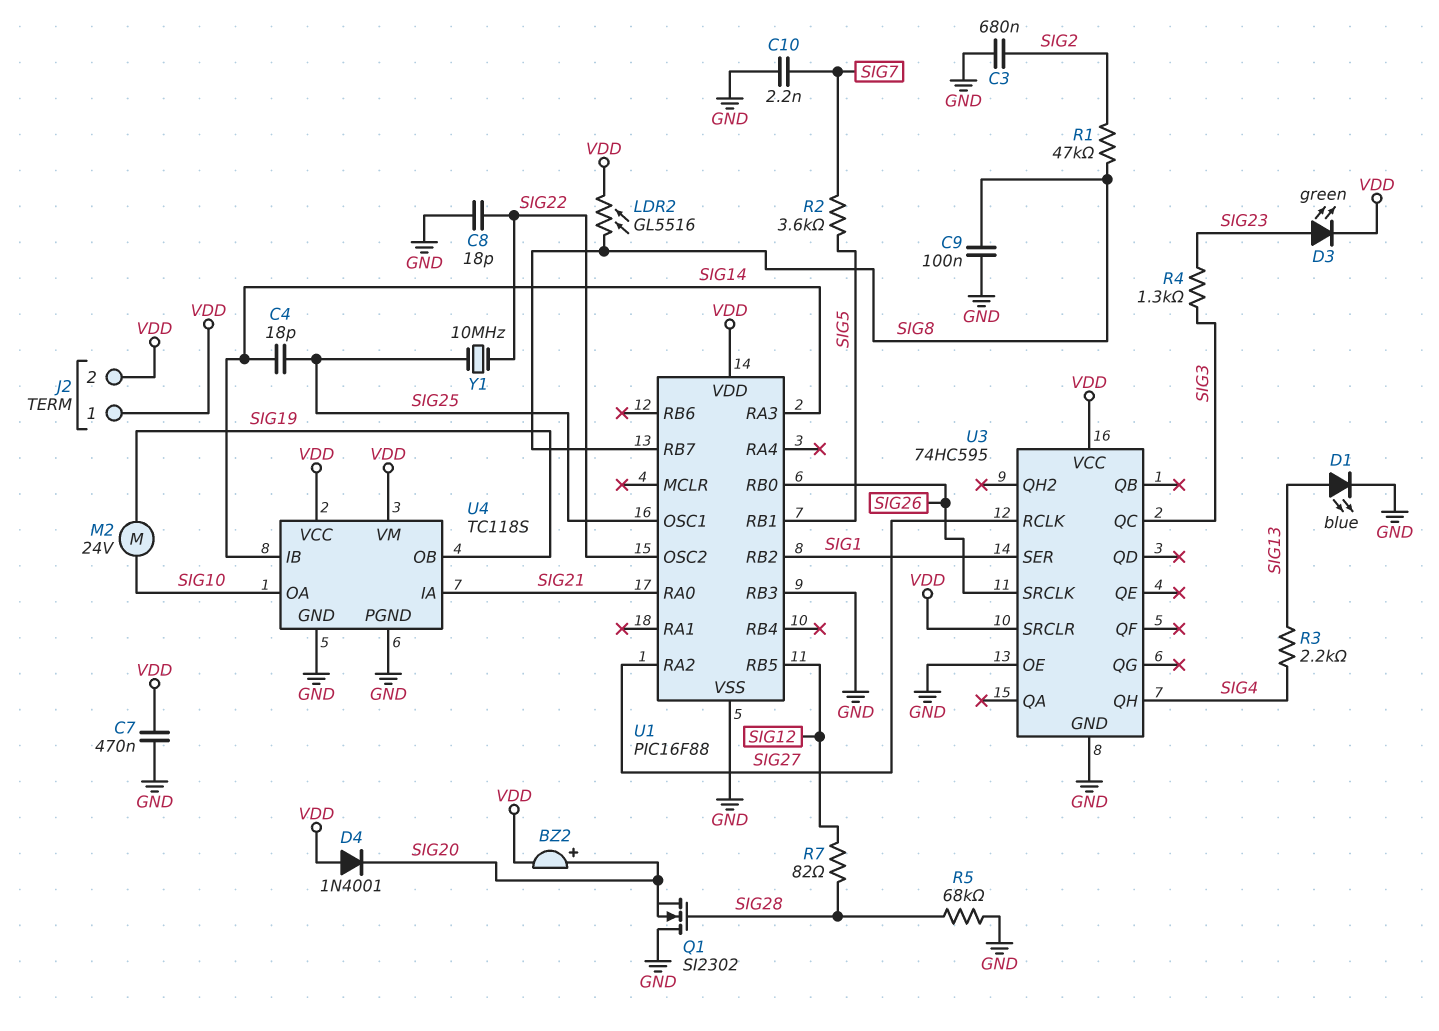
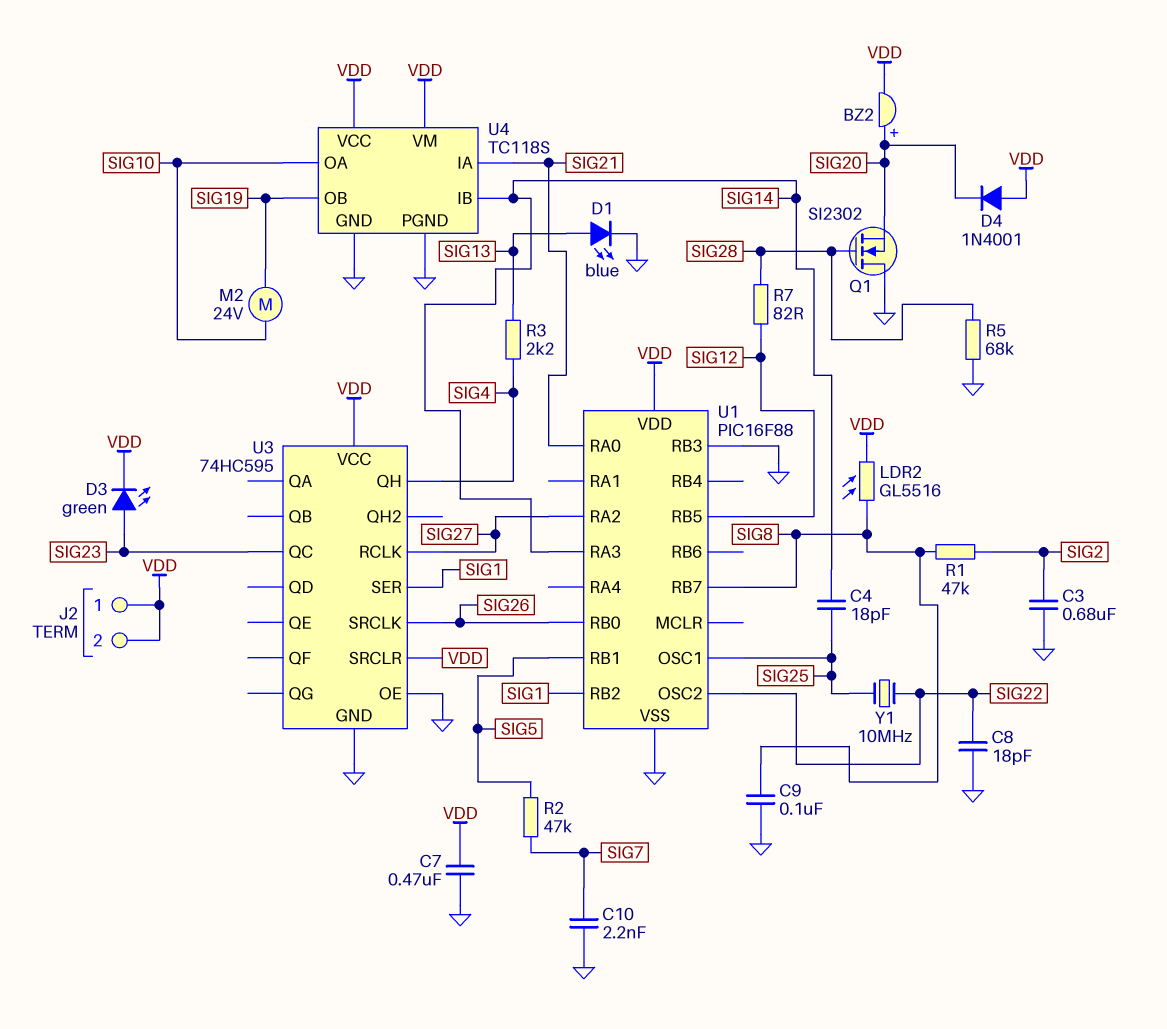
R2: 3.6k (SIG5, SIG7) -> 47k (SIG5, SIG7)
R4: 1.3k (SIG3, SIG23) -> none
U3 pin QC: SIG3 -> SIG23

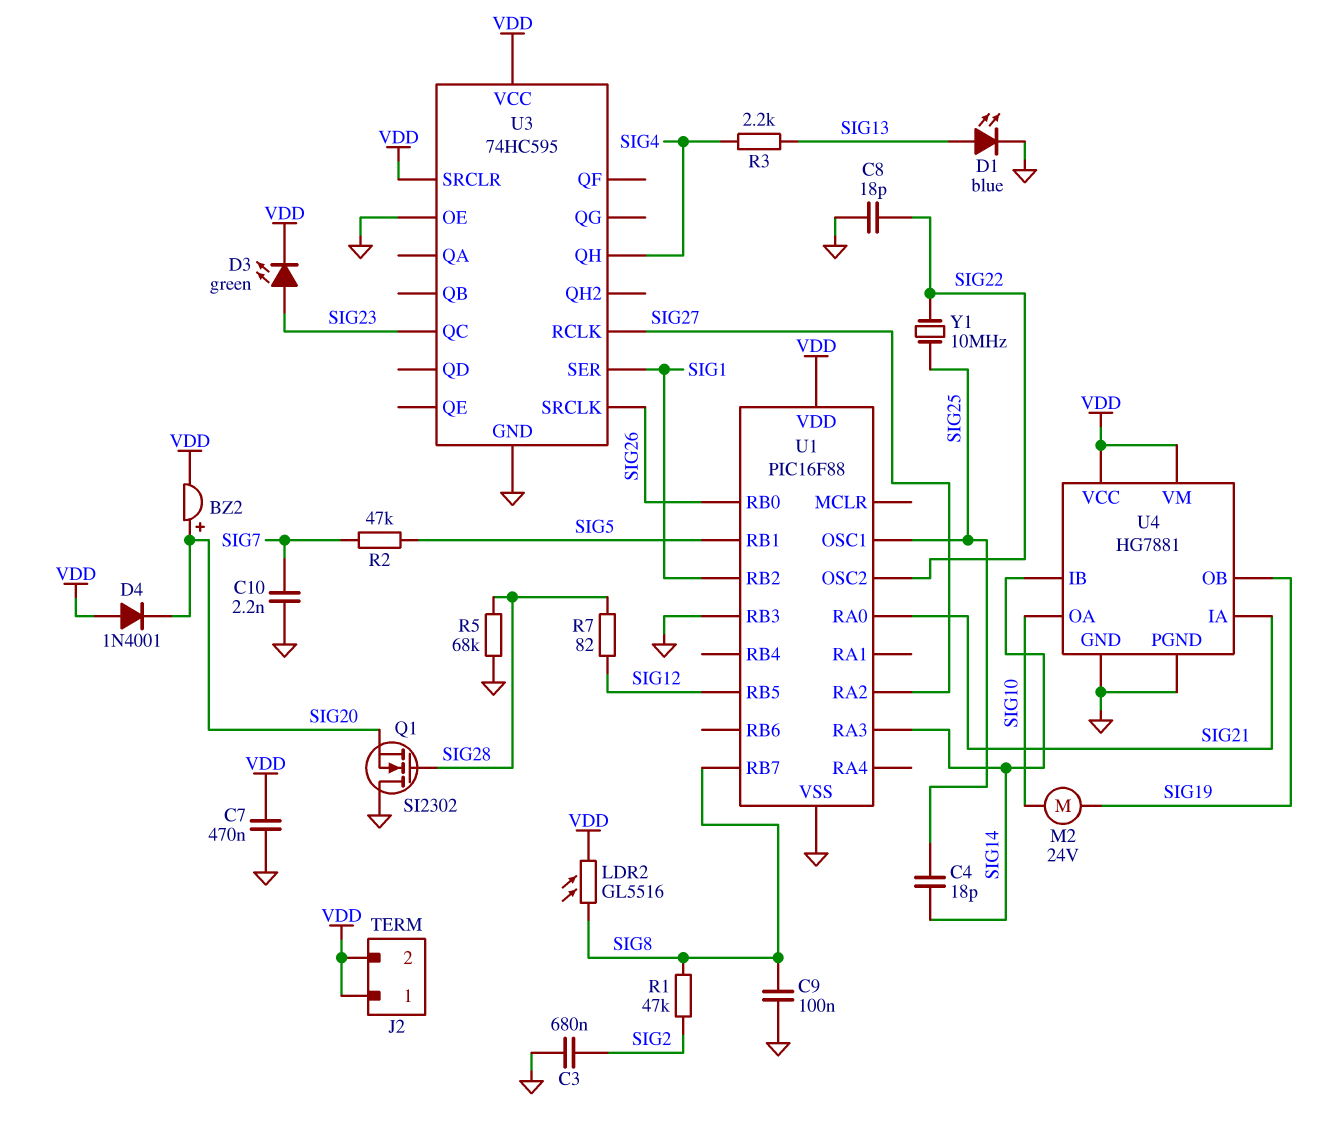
U4: TC118S -> HG7881

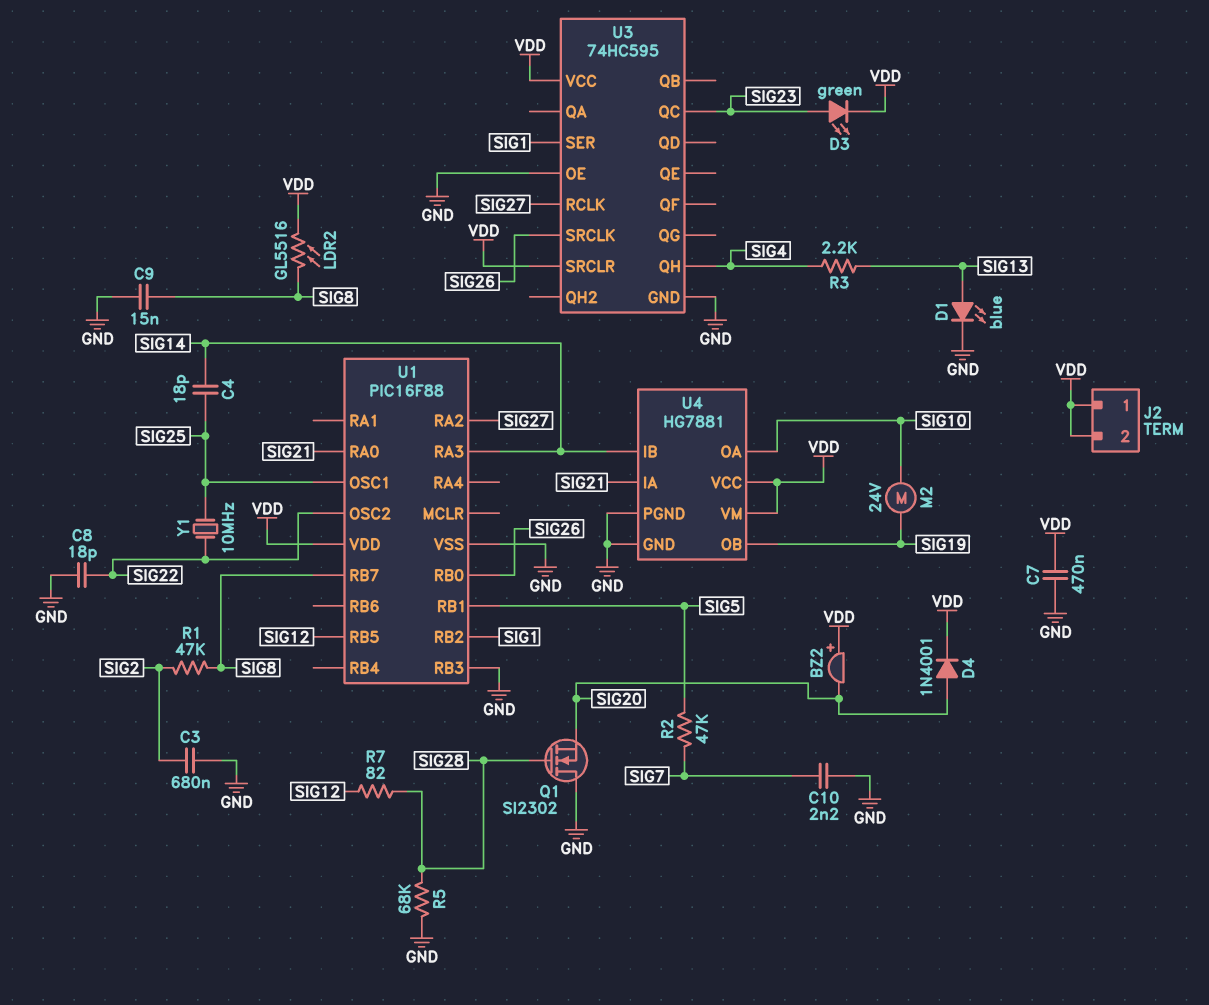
BZ2: buzzer (plus SIG20, minus VDD) -> buzzer (plus VDD, minus SIG20)
C9: 100nF (GND, SIG8) -> 15nF (GND, SIG8)
D4: diode 1N4001 (A VDD, K SIG20) -> diode 1N4001 (A SIG20, K VDD)

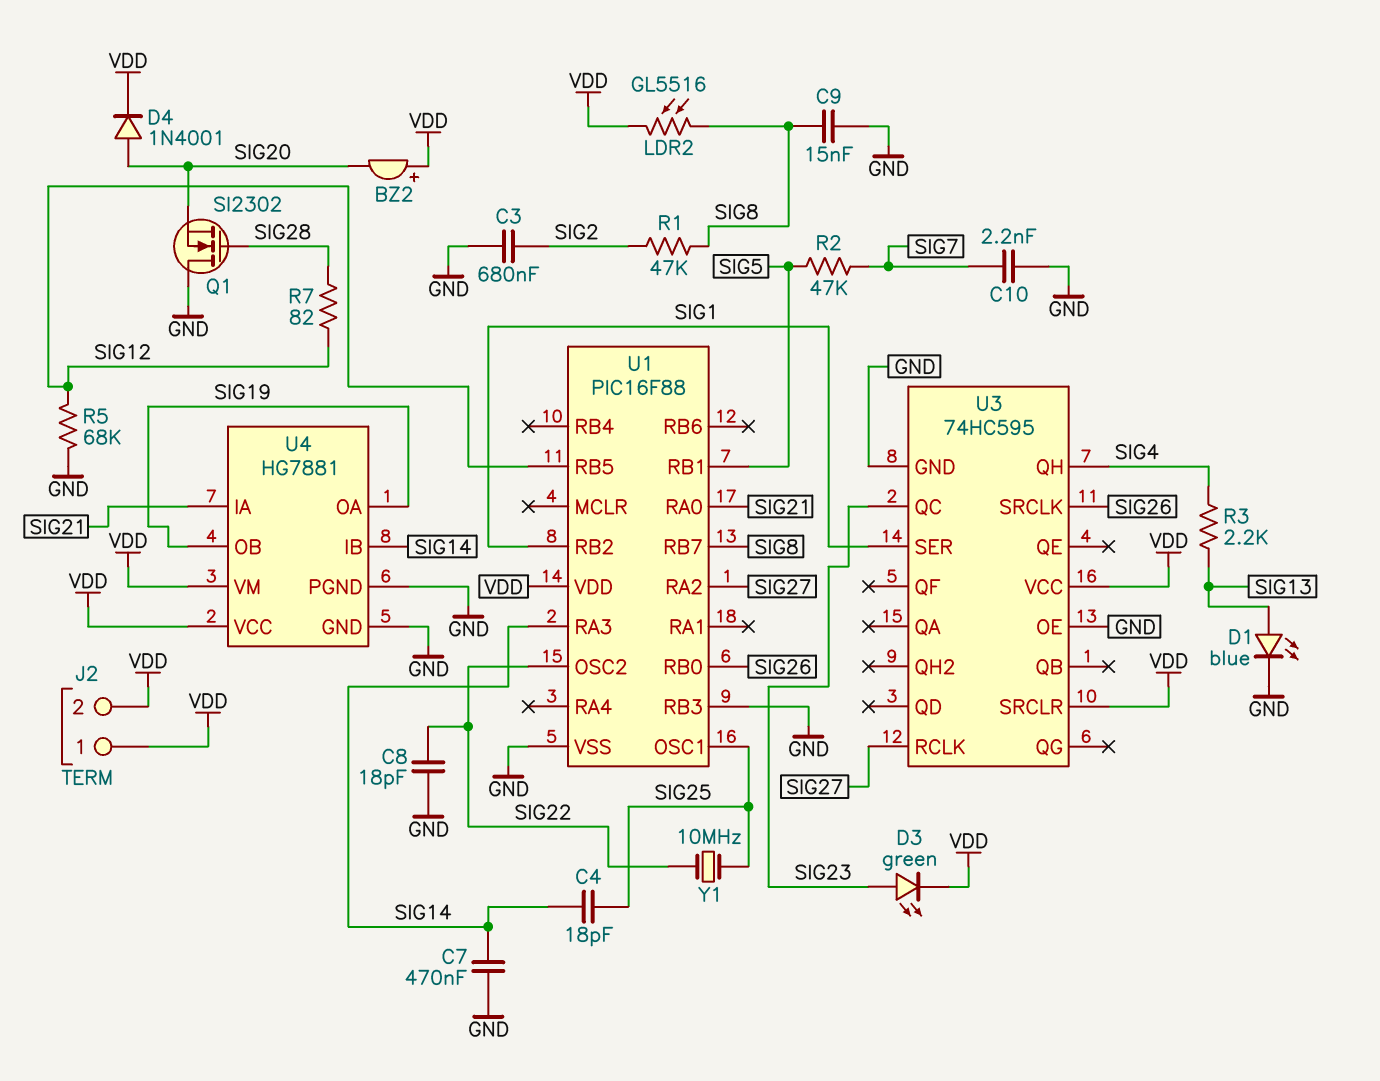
C7: 470nF (GND, VDD) -> 470nF (GND, SIG14)
M2: motor 24V (SIG10, SIG19) -> none
R5: 68k (GND, SIG28) -> 68k (GND, SIG12)
U4 pin OA: SIG10 -> SIG19

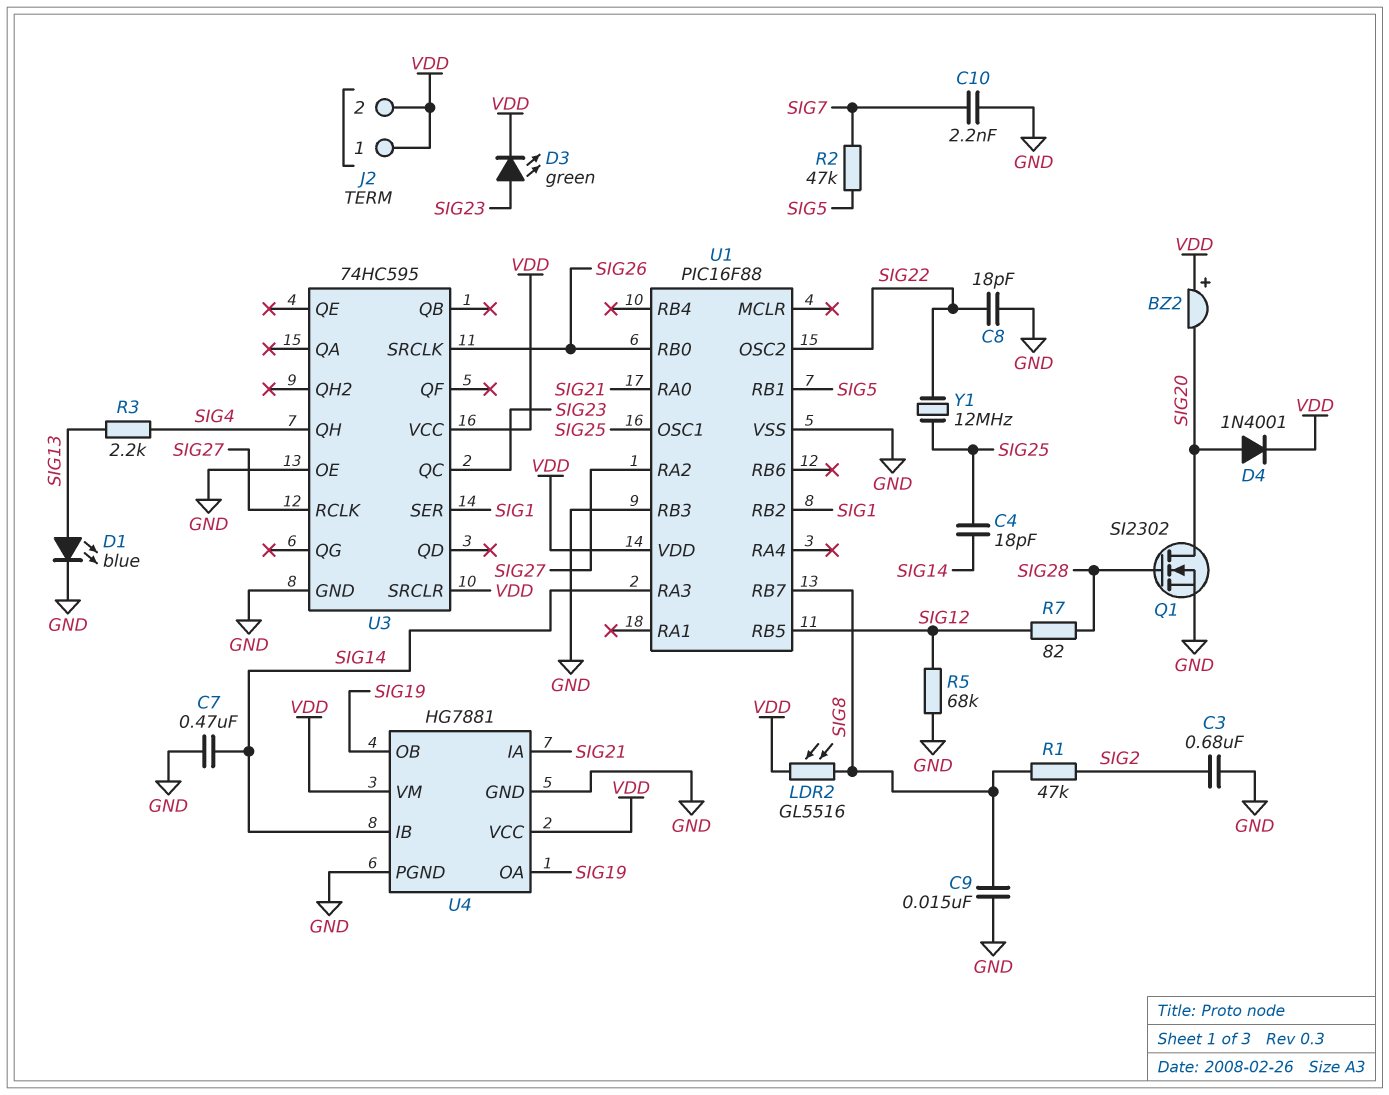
Q1: NMOS SI2302 (G SIG28, D GND, S SIG20) -> NMOS SI2302 (G SIG28, D SIG20, S GND)
Y1: 10MHz (SIG22, SIG25) -> 12MHz (SIG22, SIG25)

